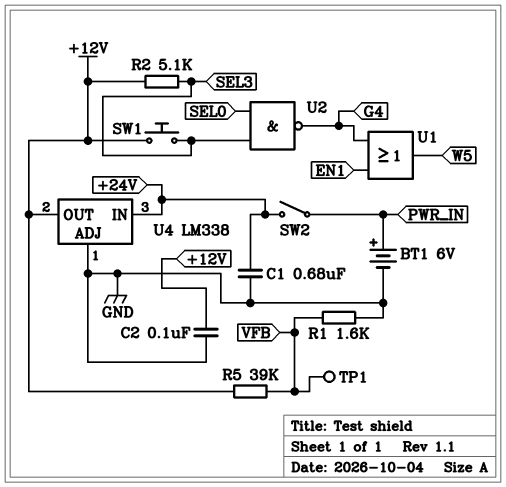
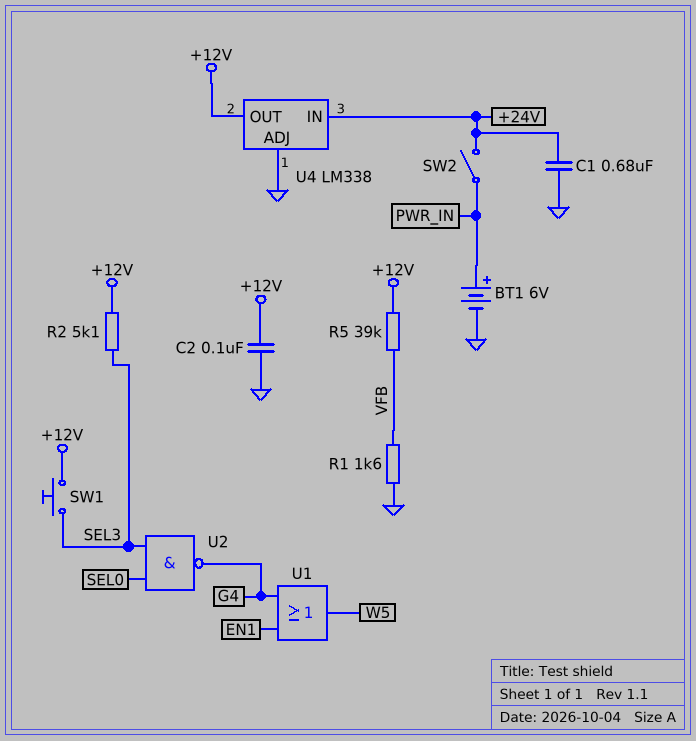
TP1: test point (VFB) -> none

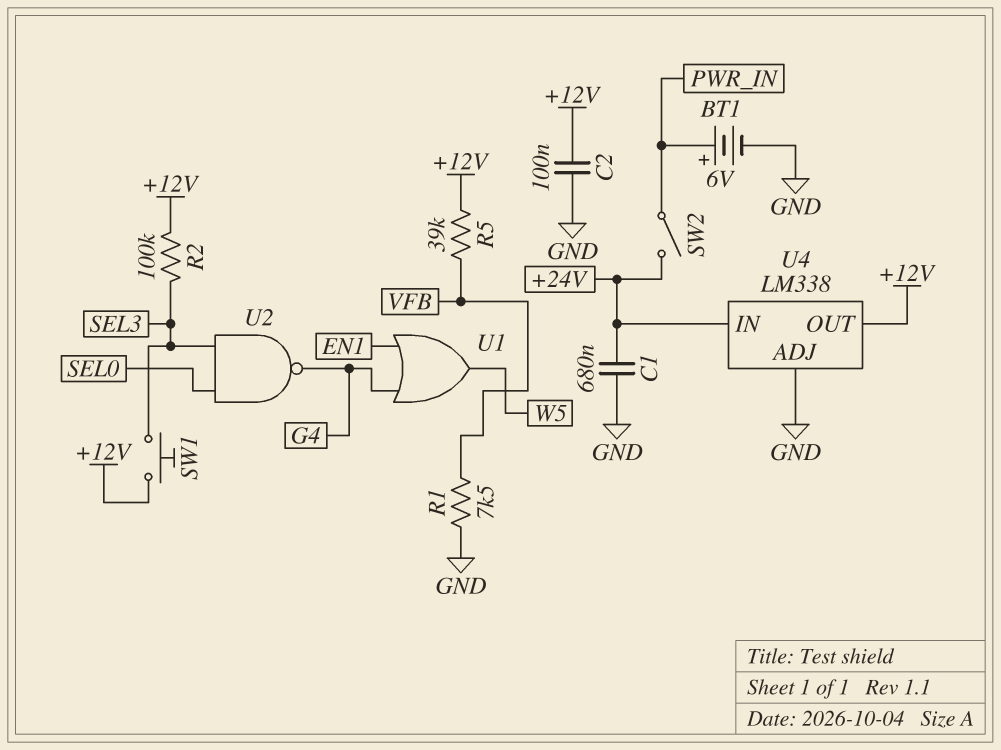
R1: 1.6k (GND, VFB) -> 7.5k (GND, VFB)
R2: 5.1k (+12V, SEL3) -> 100k (+12V, SEL3)

